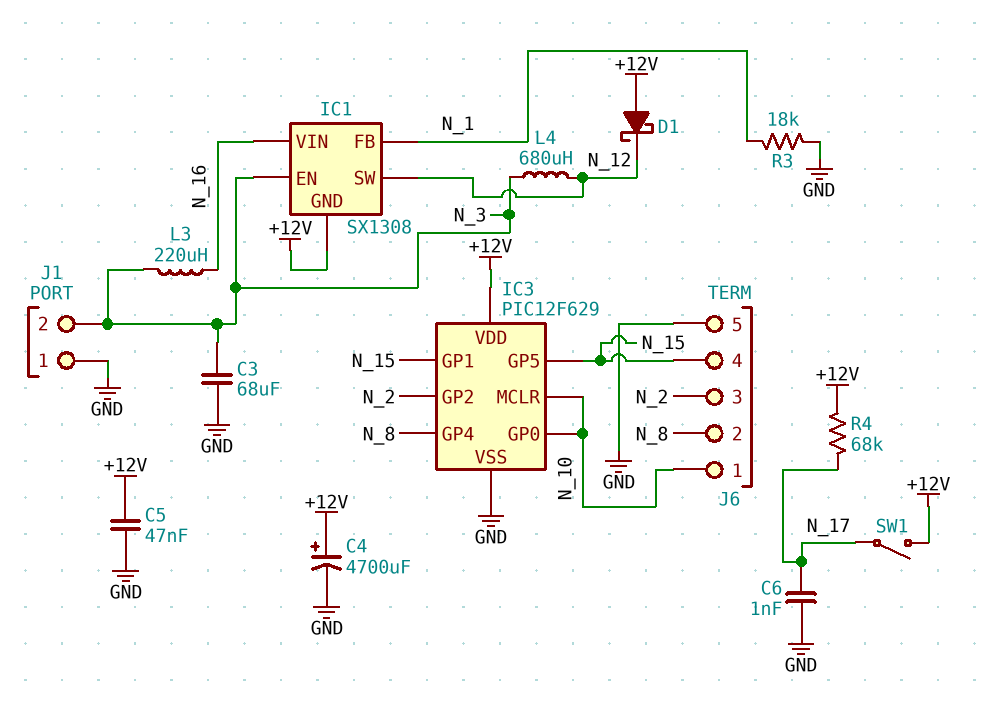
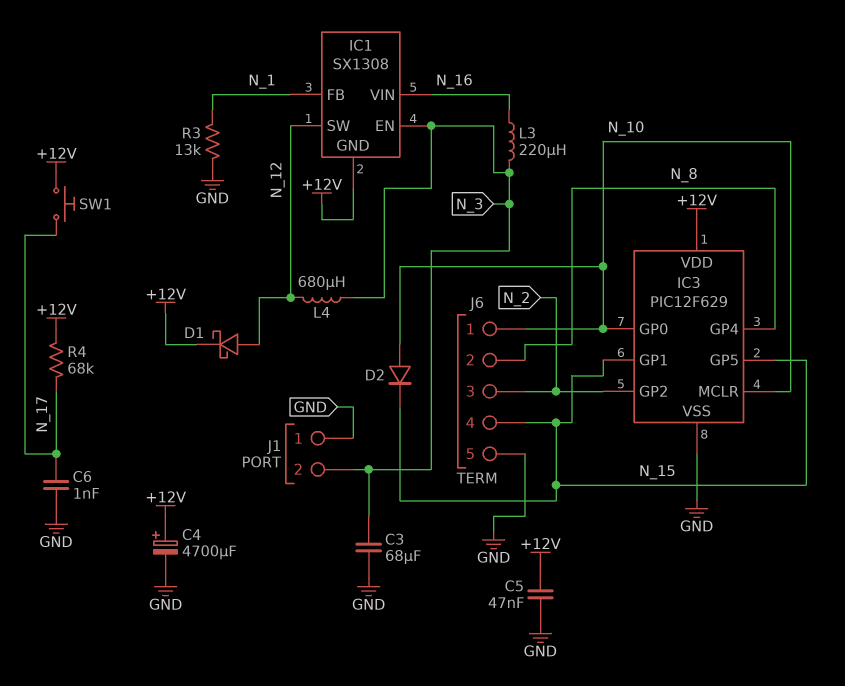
D1: schottky (A +12V, K N_12) -> schottky (A N_12, K +12V)
D2: none -> diode (A N_10, K N_15)
R3: 18k (GND, N_1) -> 13k (GND, N_1)
SW1: switch (+12V, N_17) -> button (+12V, N_17)

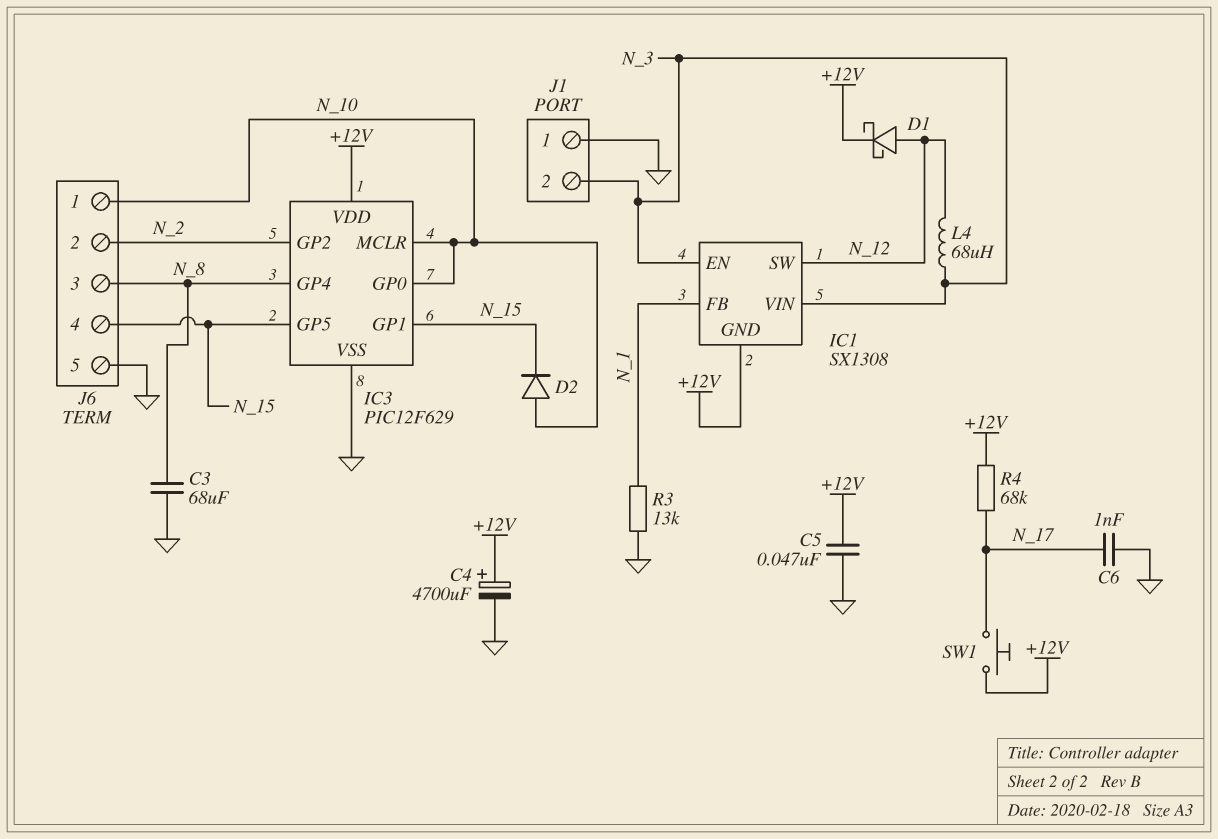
C3: 68uF (GND, N_3) -> 68uF (GND, N_8)
IC1 pin VIN: N_16 -> N_3
J6 pin 2: N_8 -> N_2
J6 pin 3: N_2 -> N_8
L3: 220uH (N_3, N_16) -> none
L4: 680uH (N_3, N_12) -> 68uH (N_3, N_12)

